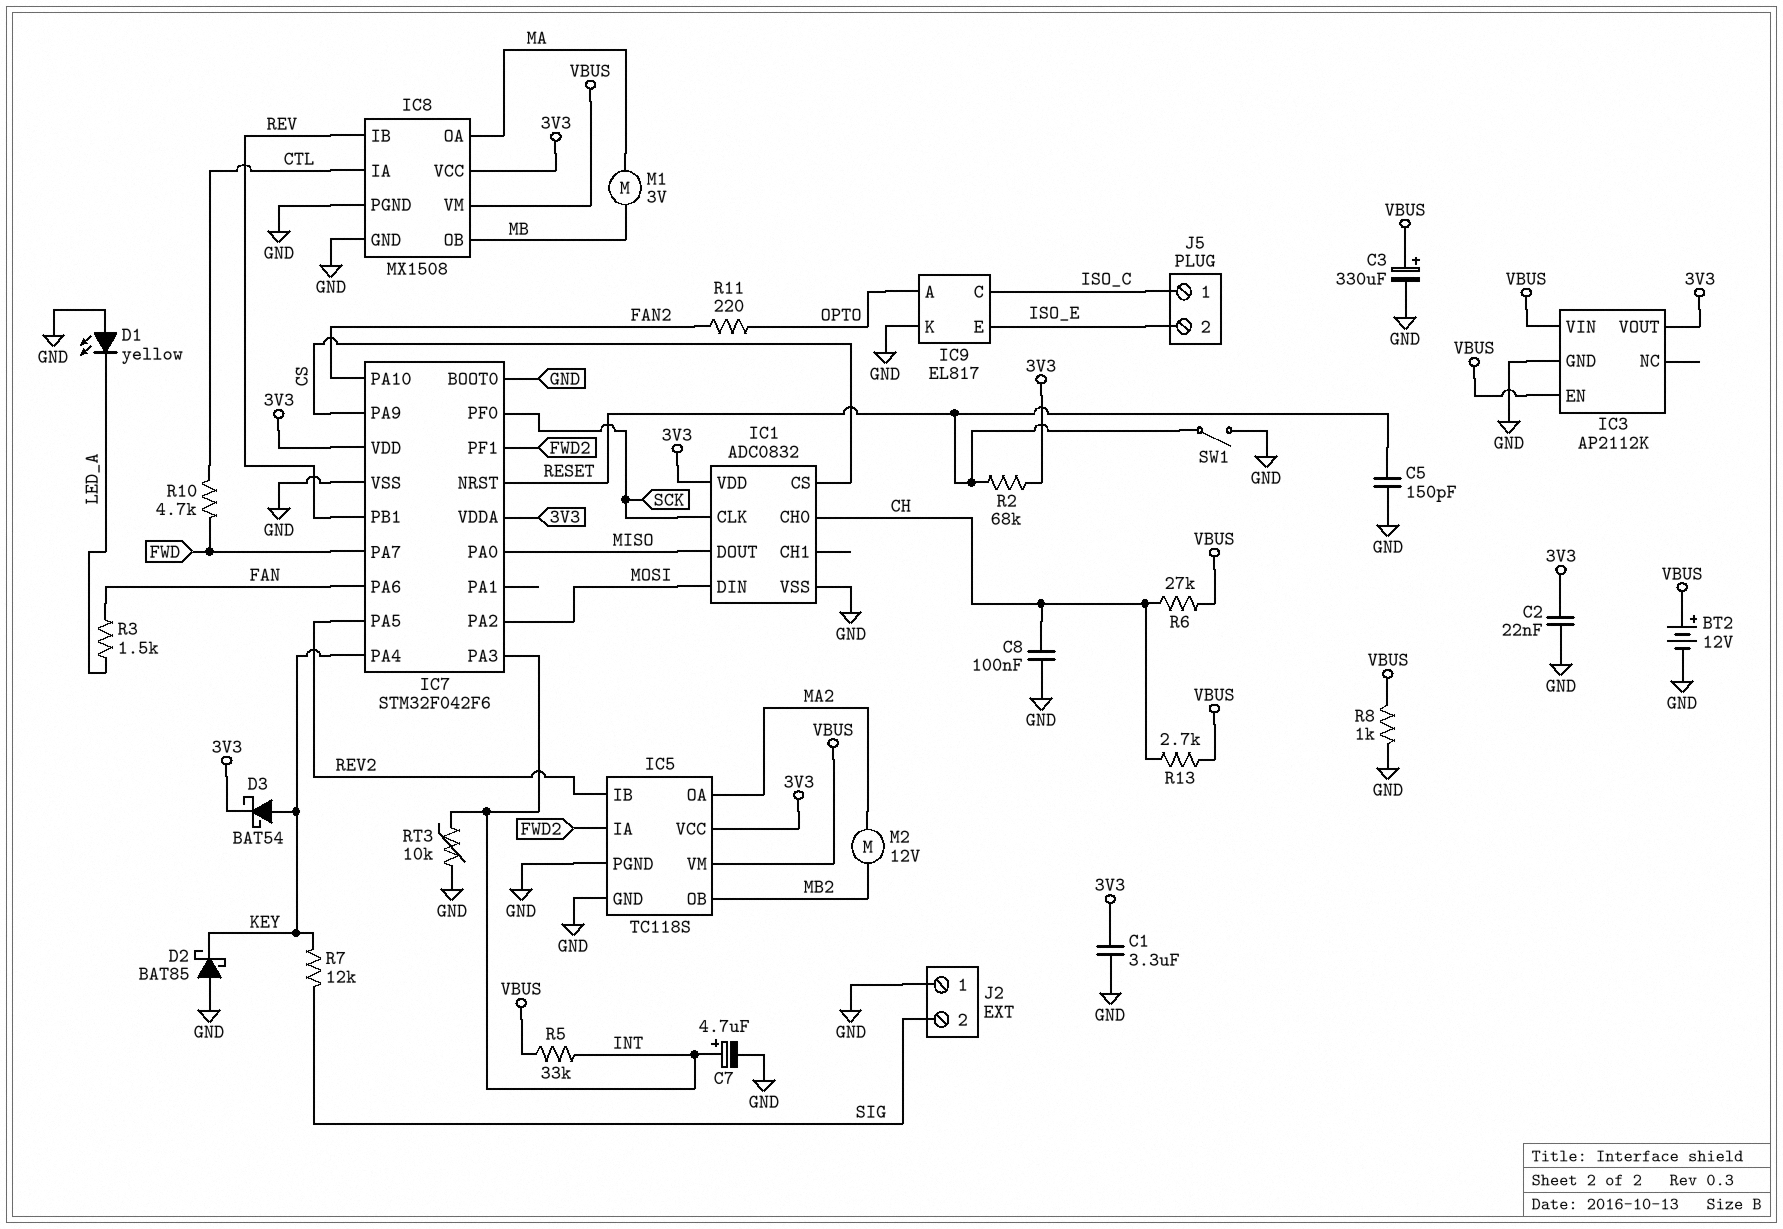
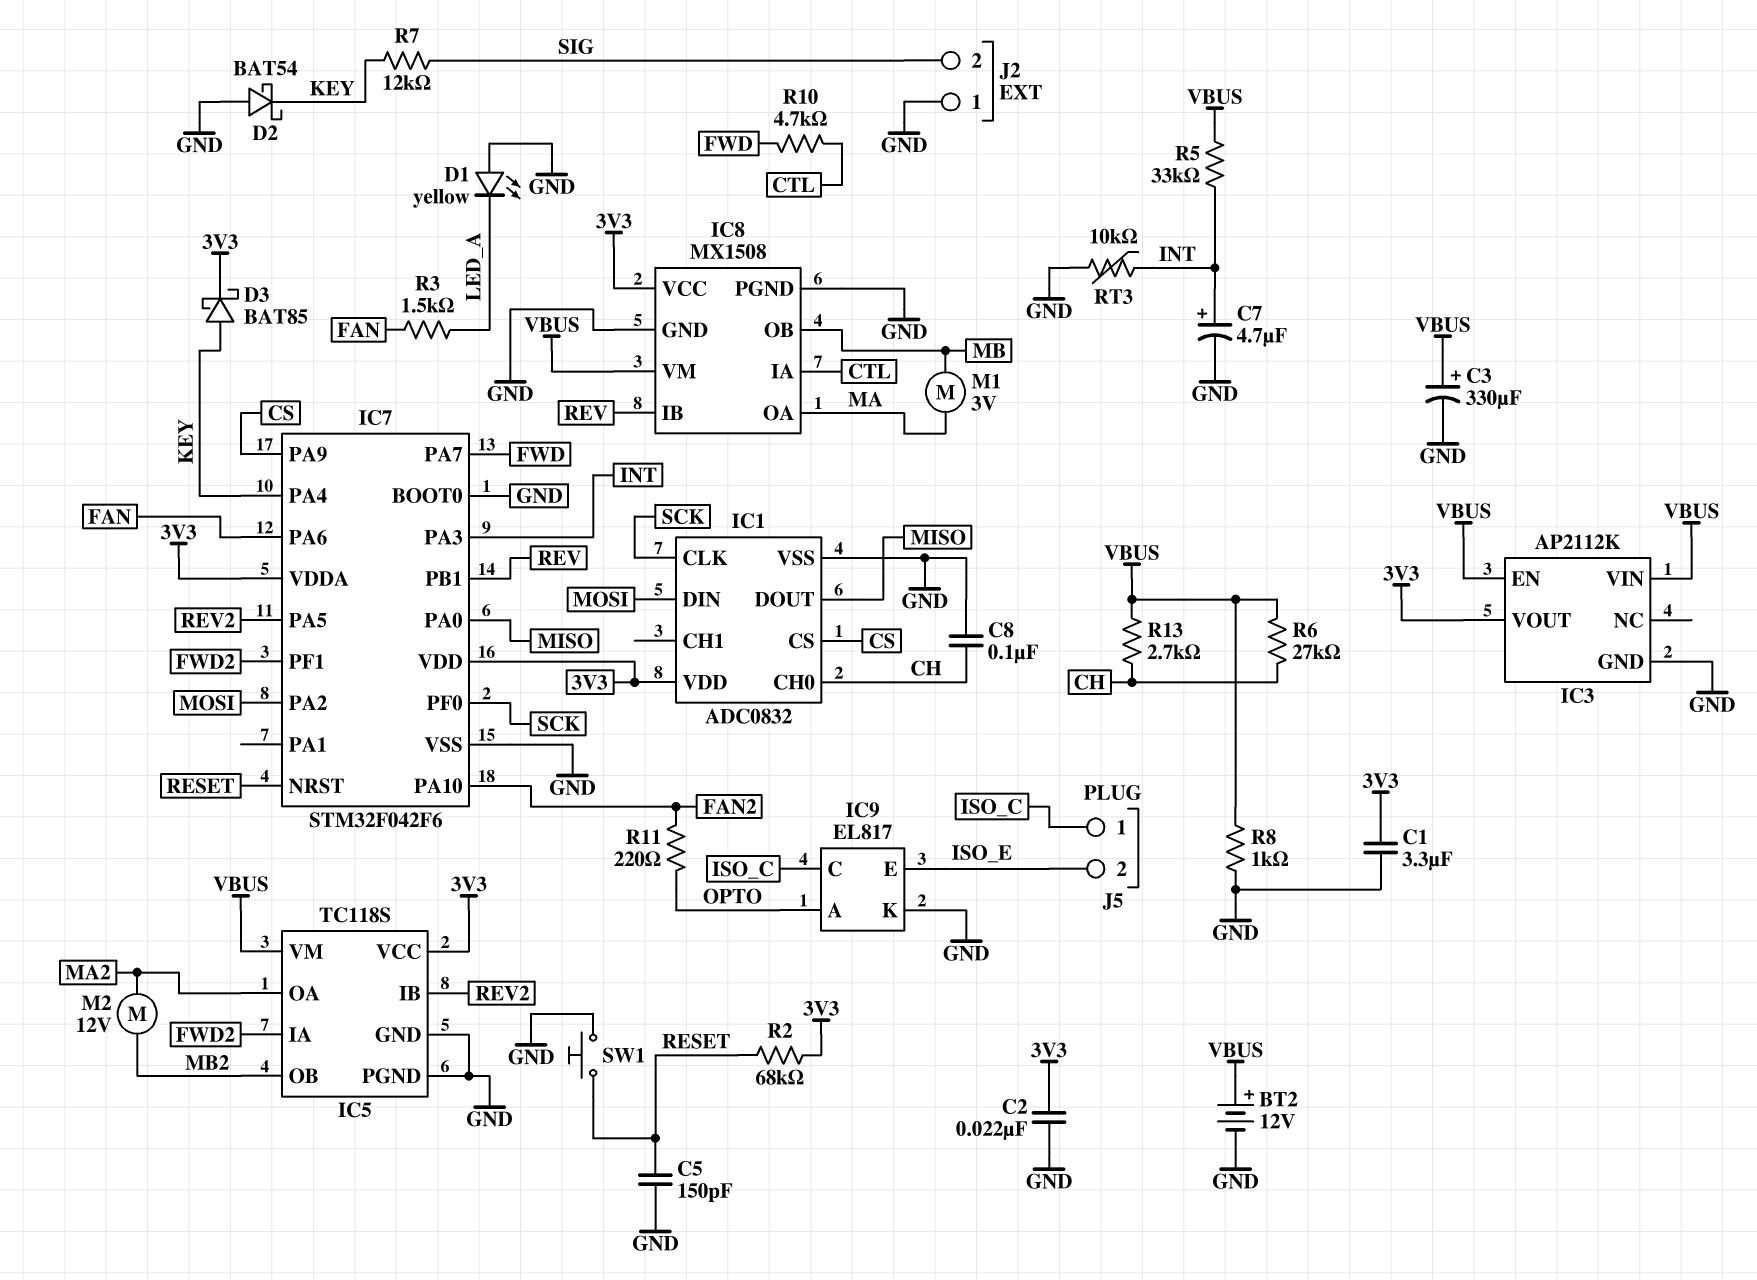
D2: schottky BAT85 (A GND, K KEY) -> schottky BAT54 (A GND, K KEY)
D3: schottky BAT54 (A KEY, K 3V3) -> schottky BAT85 (A KEY, K 3V3)
SW1: switch (GND, RESET) -> button (GND, RESET)

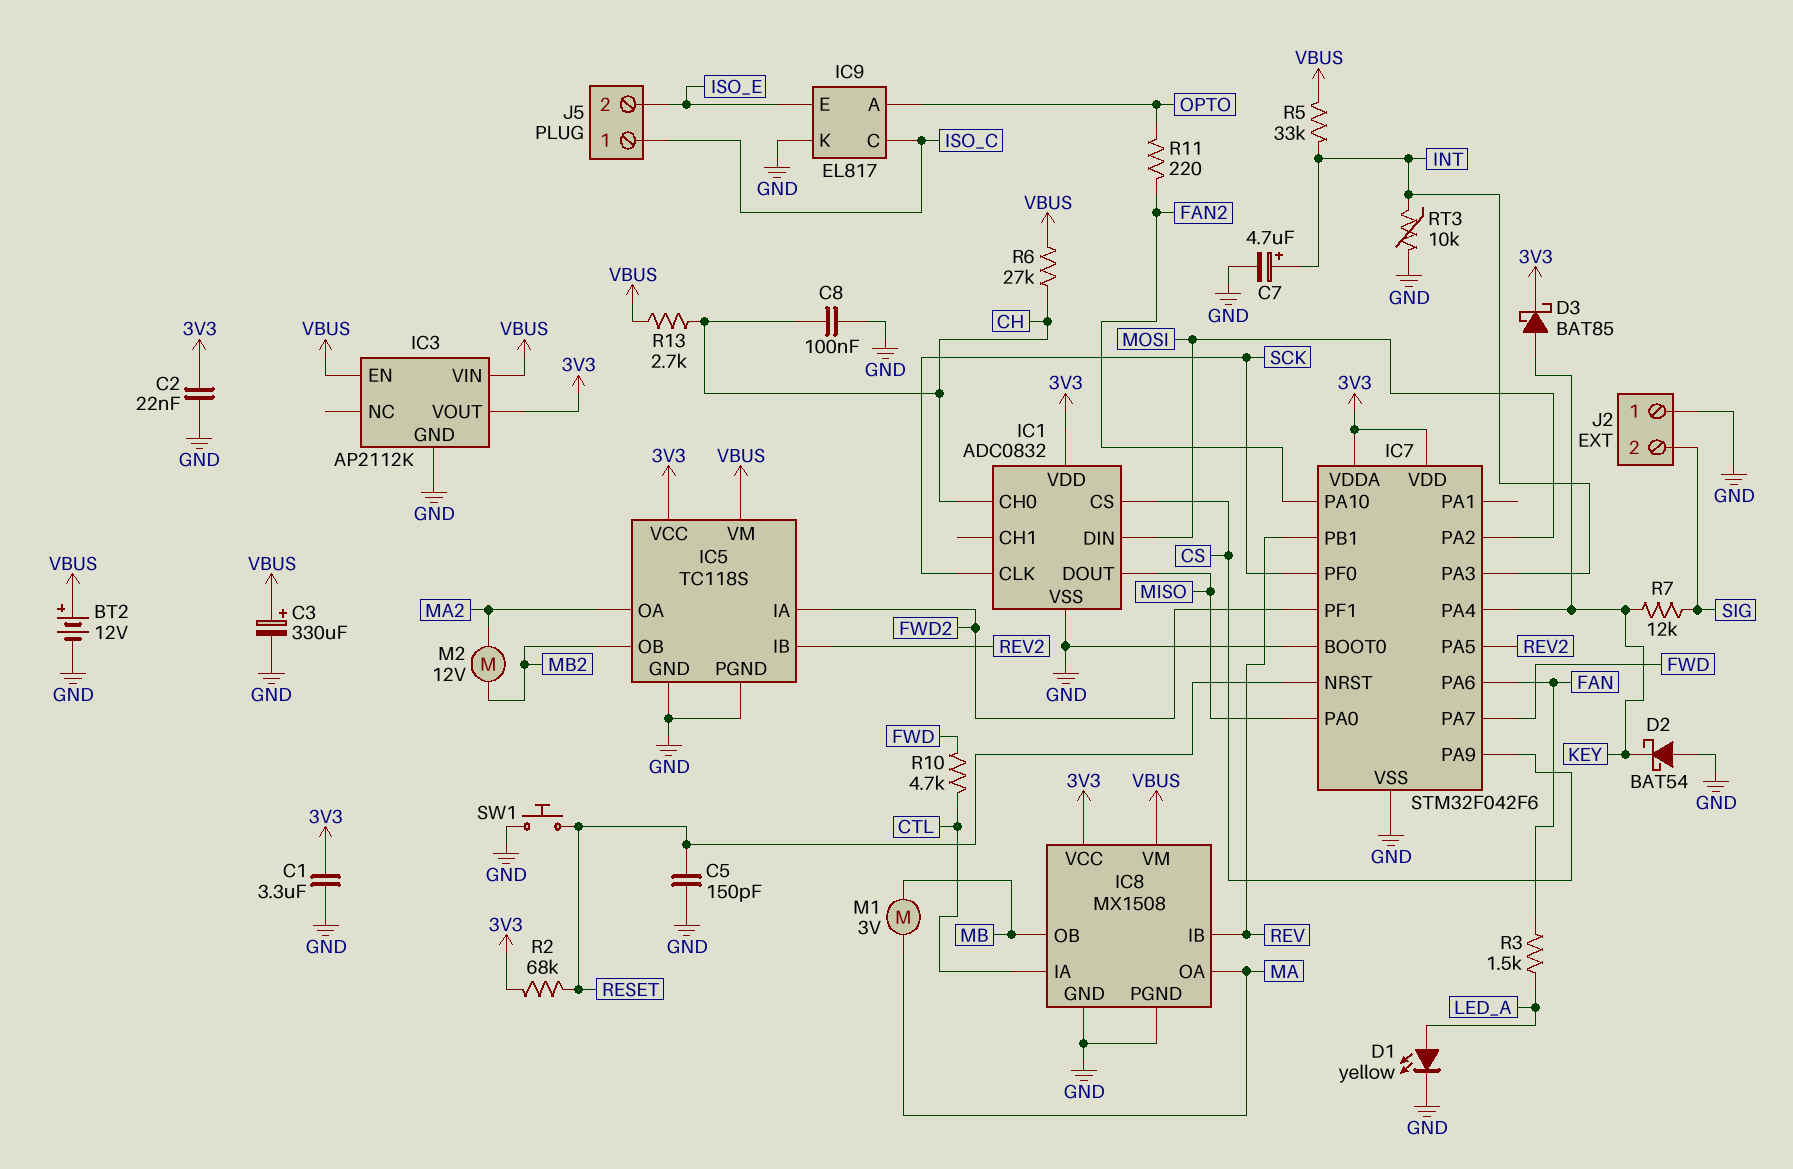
D1: LED yellow (A GND, K LED_A) -> LED yellow (A LED_A, K GND)
R8: 1k (GND, VBUS) -> none

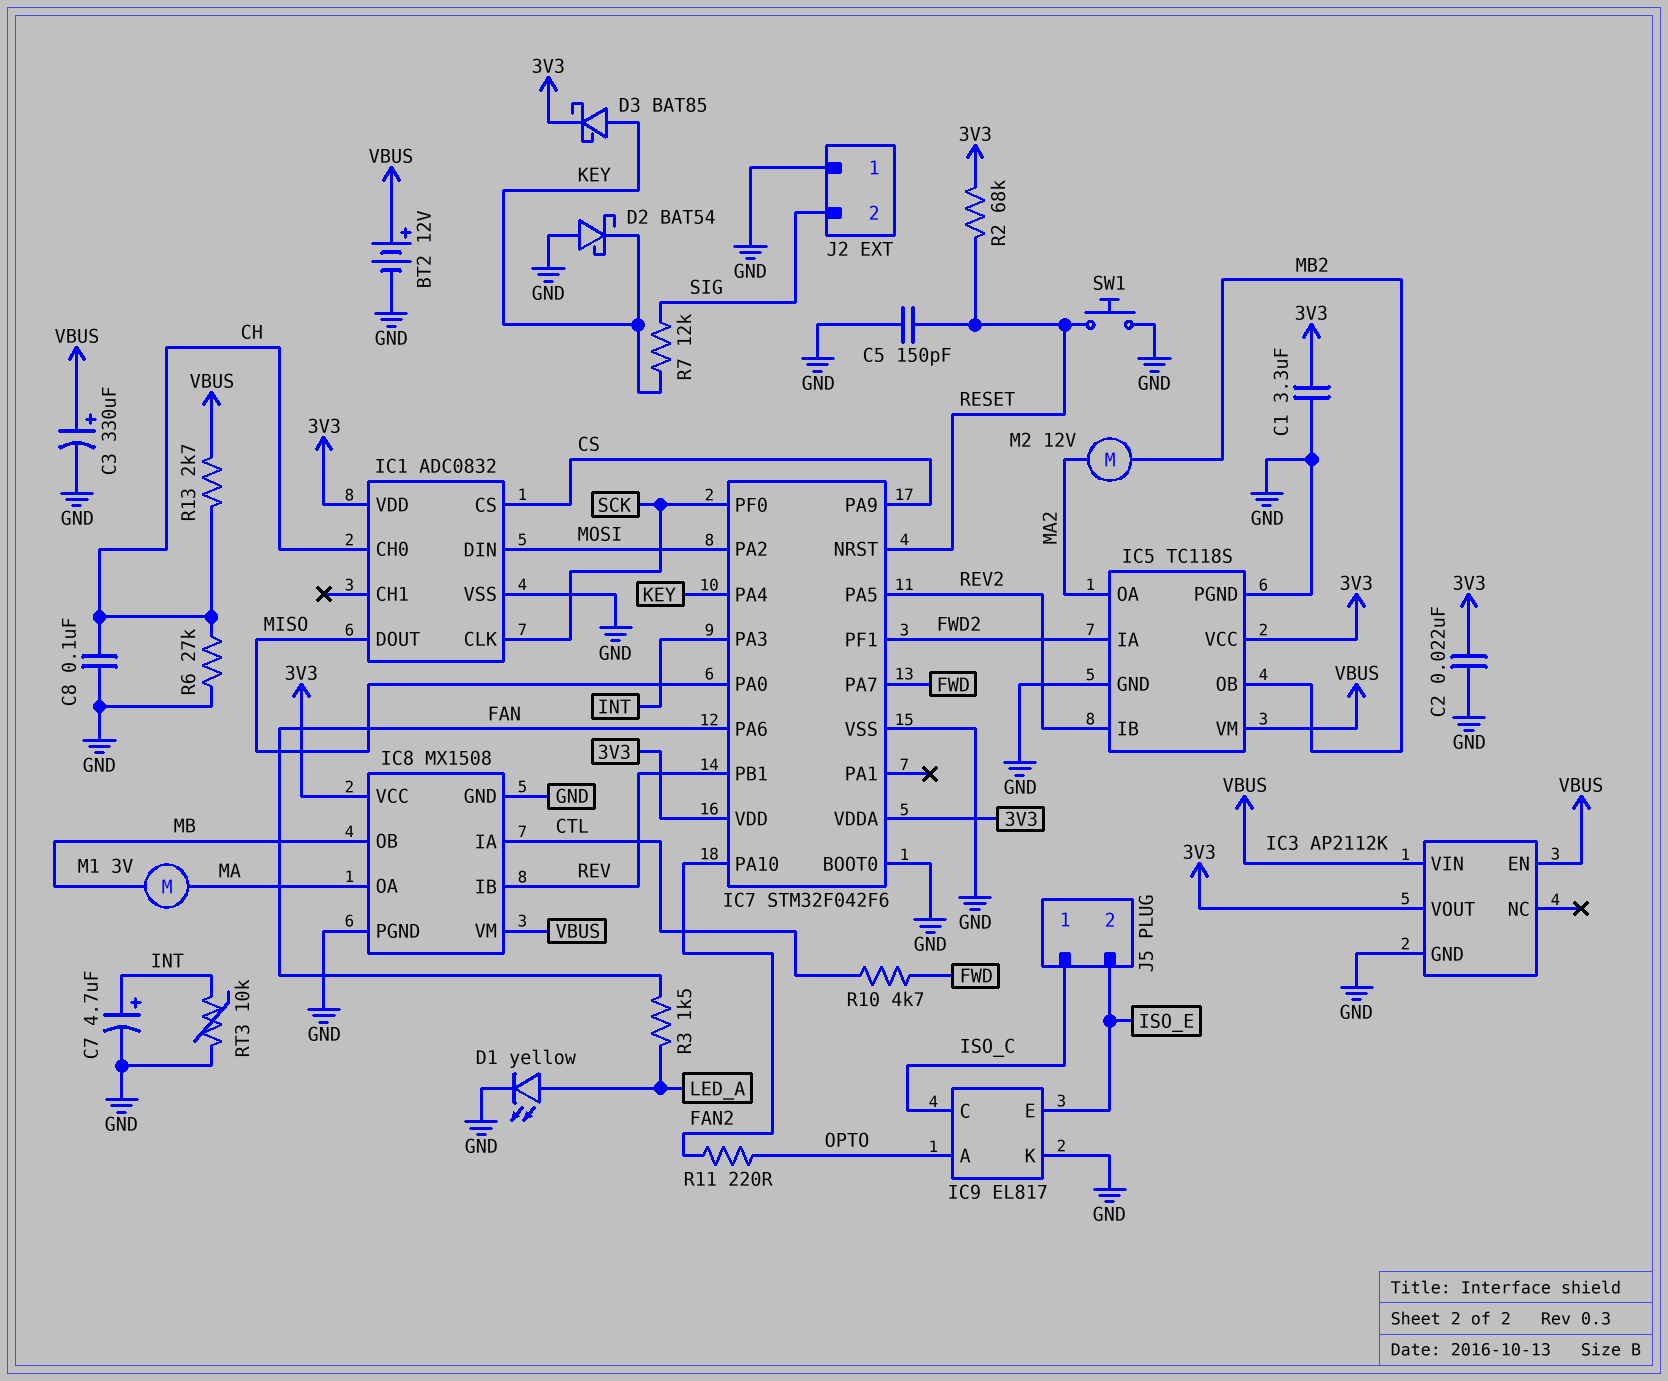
R5: 33k (INT, VBUS) -> none
R6: 27k (CH, VBUS) -> 27k (CH, GND)

